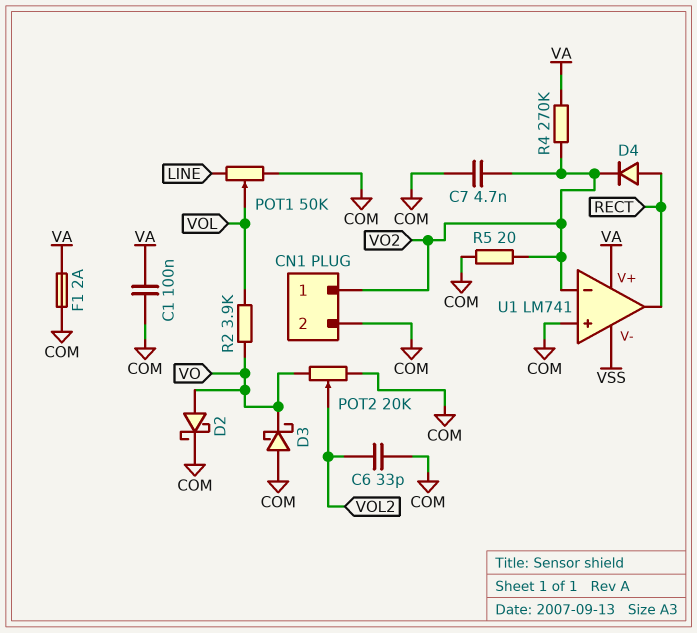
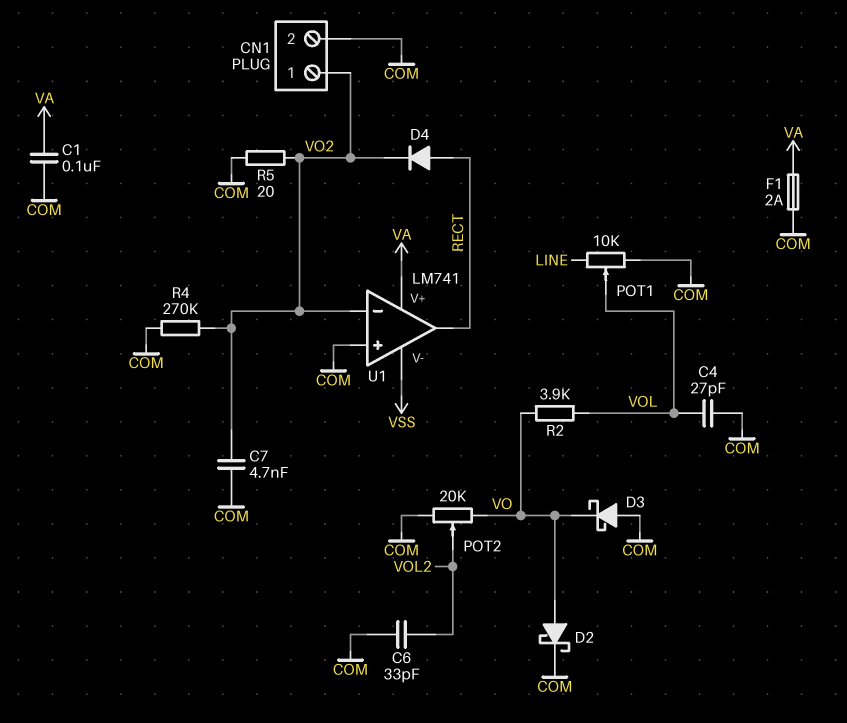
C4: none -> 27pF (COM, VOL)
POT1: 50k (COM, LINE, wiper VOL) -> 10k (COM, LINE, wiper VOL)
R4: 270k (VA, VO2) -> 270k (COM, VO2)

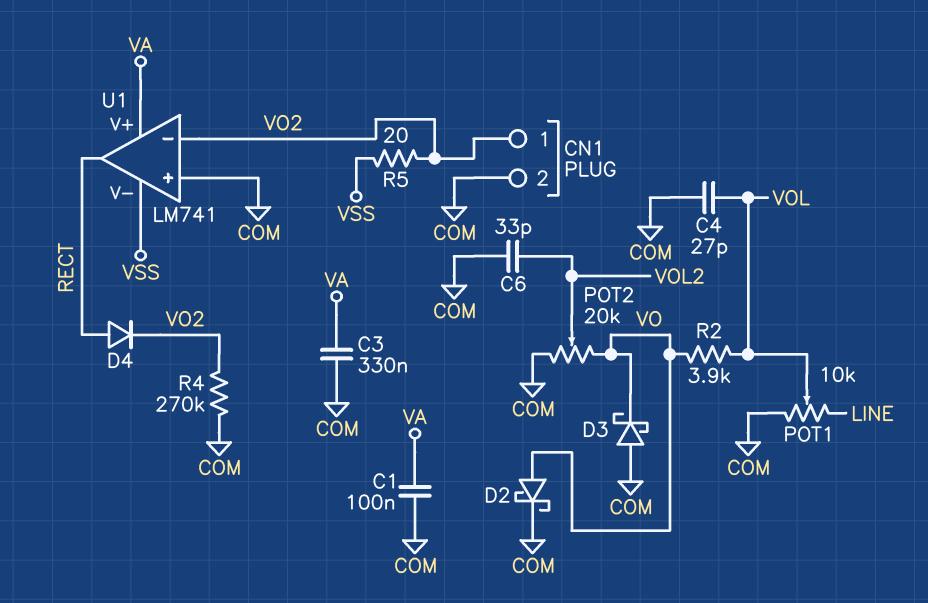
C3: none -> 330nF (COM, VA)
C7: 4.7nF (COM, VO2) -> none
F1: 2A (COM, VA) -> none
R5: 20 (COM, VO2) -> 20 (VO2, VSS)

